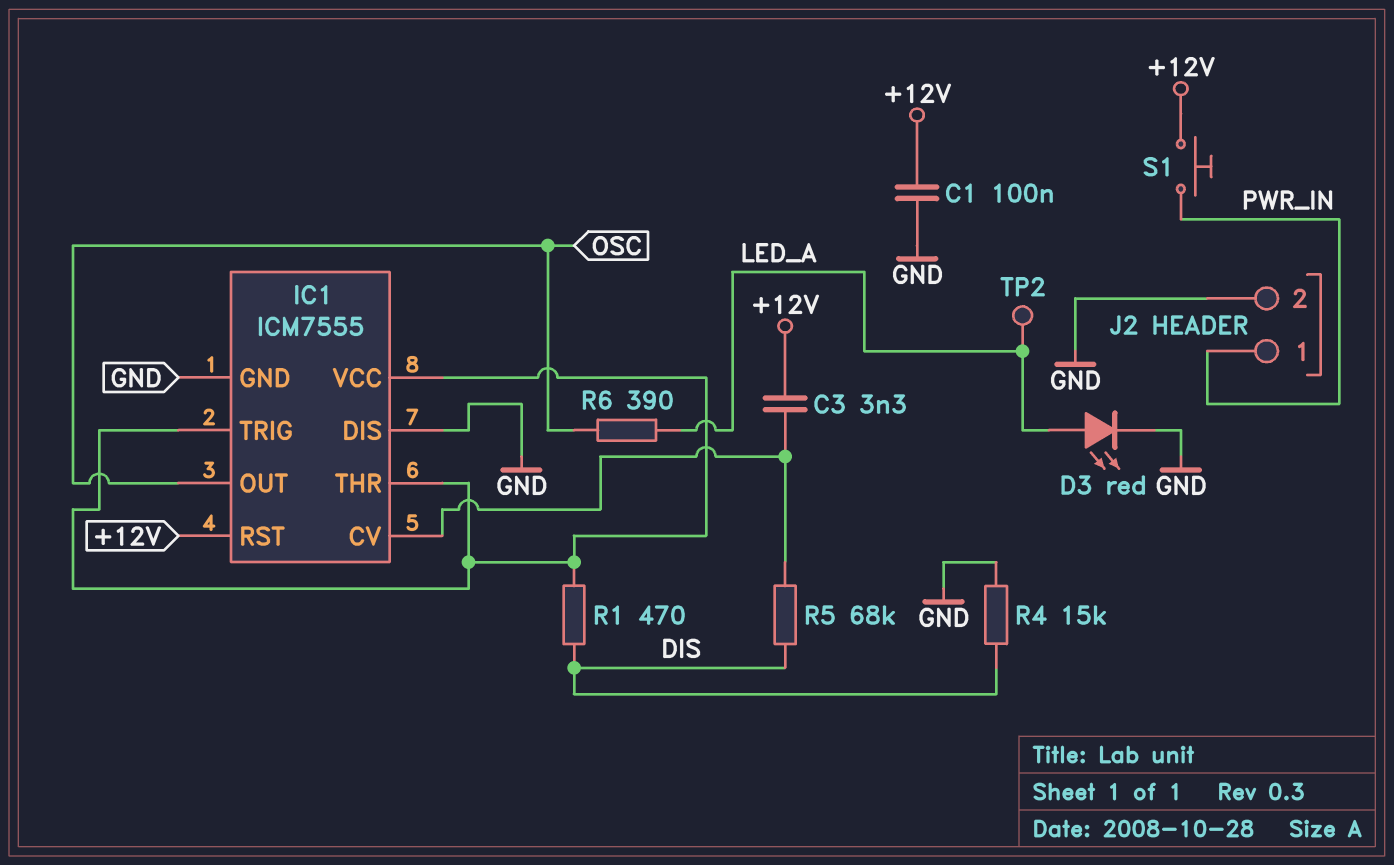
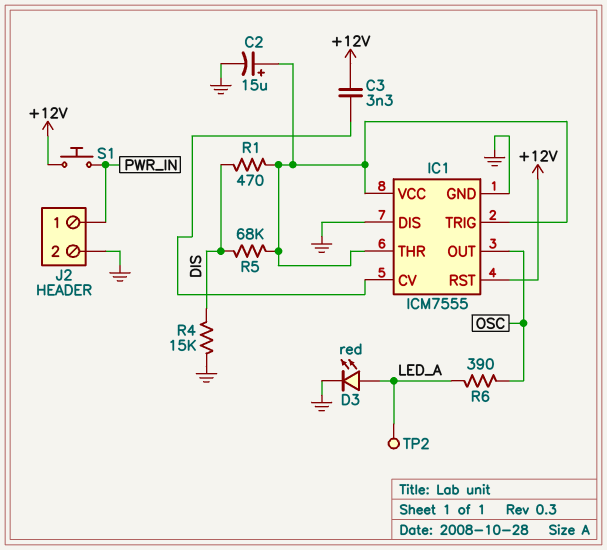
C1: 100nF (+12V, GND) -> none
C2: none -> 15uF (plus IC1/THR, minus GND)
R5: 68k (DIS, IC1/CV) -> 68k (DIS, IC1/THR)

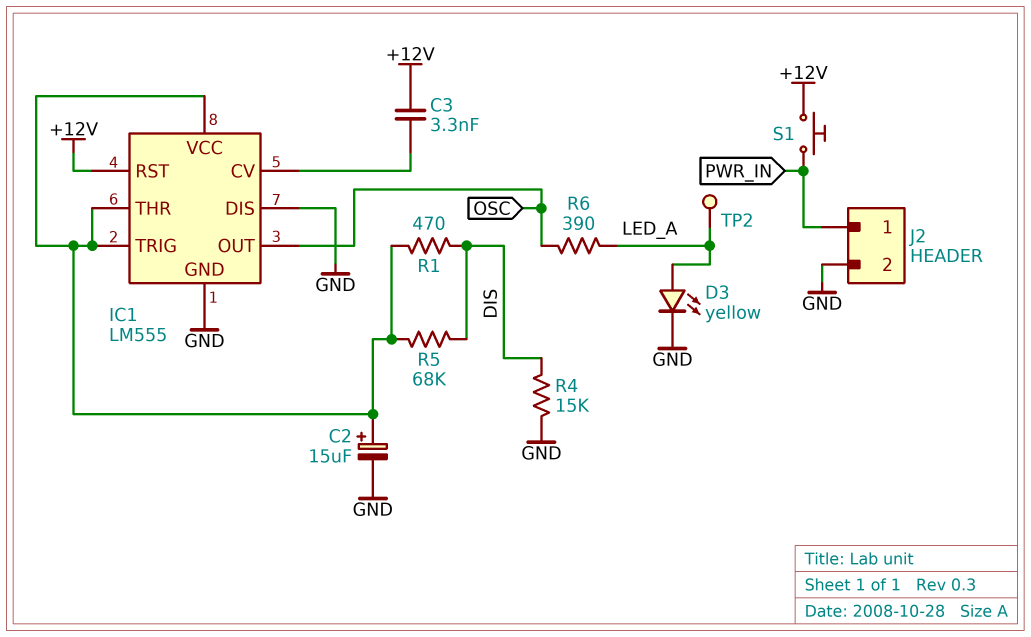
D3: LED red (A LED_A, K GND) -> LED yellow (A LED_A, K GND)
IC1: ICM7555 -> LM555

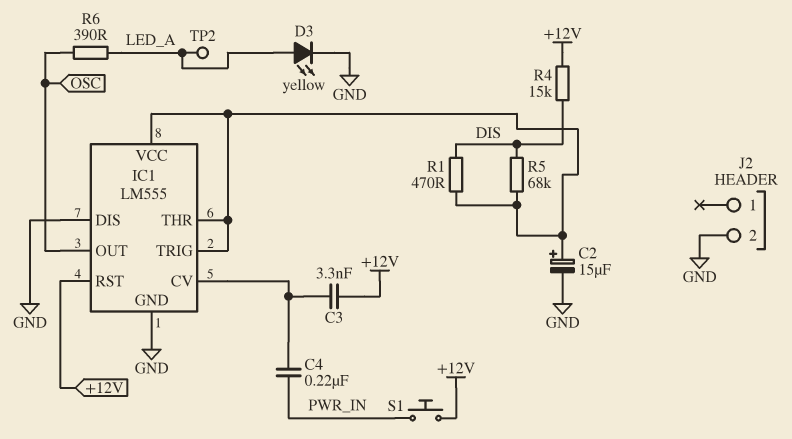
C4: none -> 220nF (IC1/CV, PWR_IN)
J2 pin 1: PWR_IN -> none
R4: 15k (DIS, GND) -> 15k (+12V, DIS)

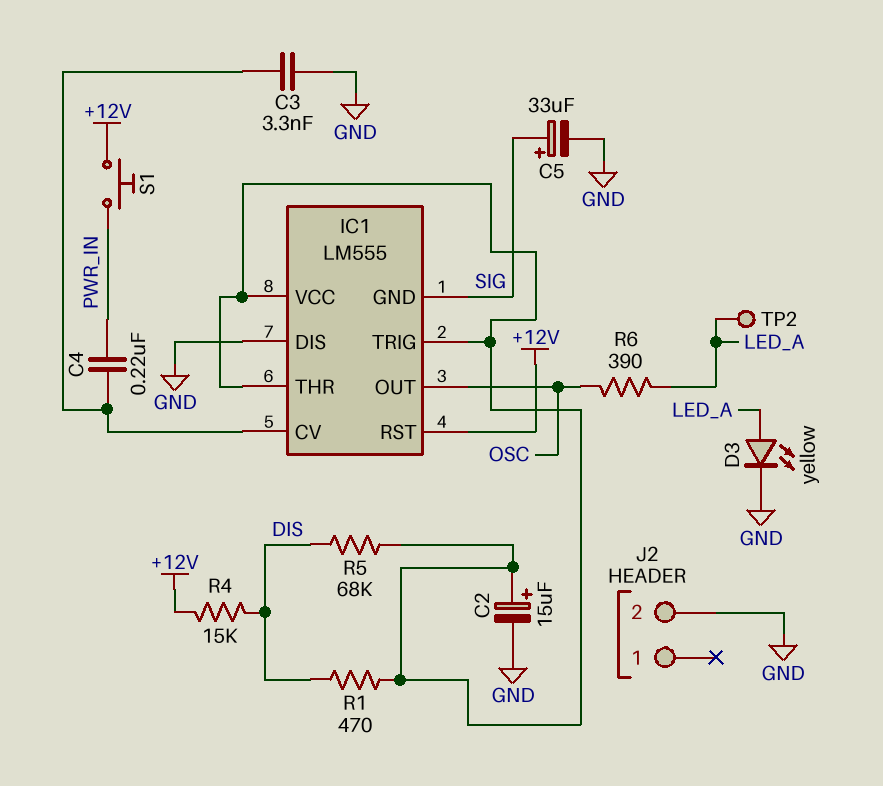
C3: 3.3nF (+12V, IC1/CV) -> 3.3nF (GND, IC1/CV)
C5: none -> 33uF (plus SIG, minus GND)
IC1 pin GND: GND -> SIG

